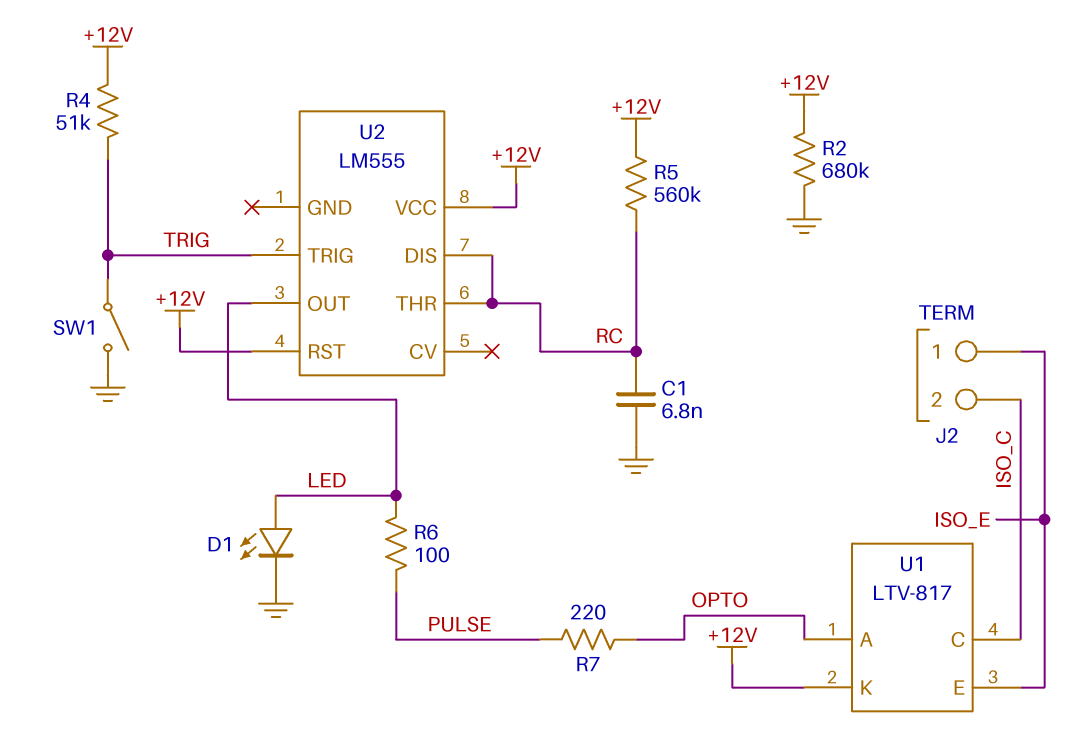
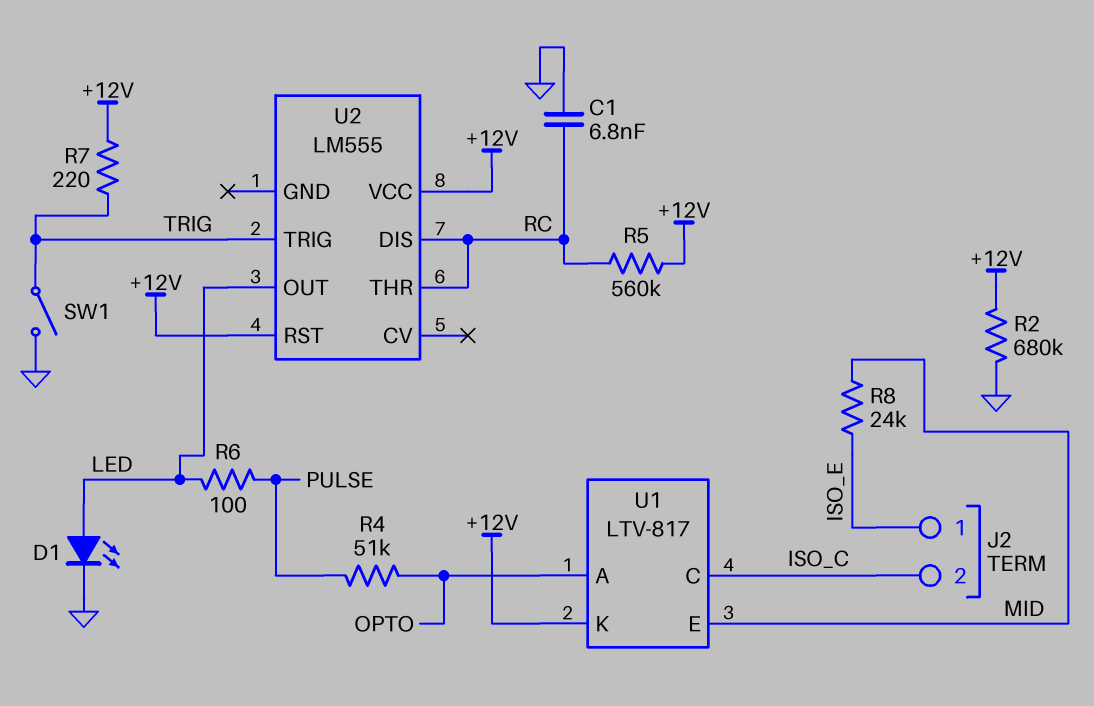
R4: 51k (+12V, TRIG) -> 51k (OPTO, PULSE)
R7: 220 (OPTO, PULSE) -> 220 (+12V, TRIG)
R8: none -> 24k (ISO_E, MID)
U1 pin E: ISO_E -> MID

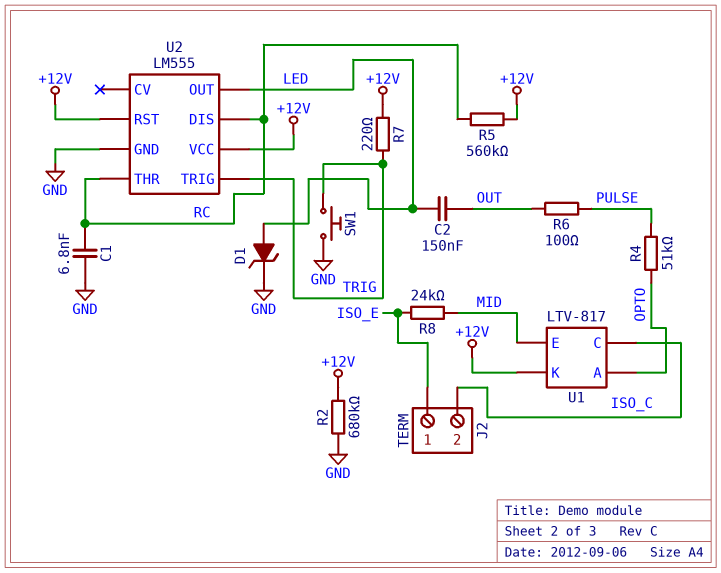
C2: none -> 150nF (LED, OUT)
D1: LED (A LED, K GND) -> zener (A LED, K GND)
R6: 100 (LED, PULSE) -> 100 (OUT, PULSE)
SW1: switch (GND, TRIG) -> button (GND, TRIG)
U2 pin GND: none -> GND

